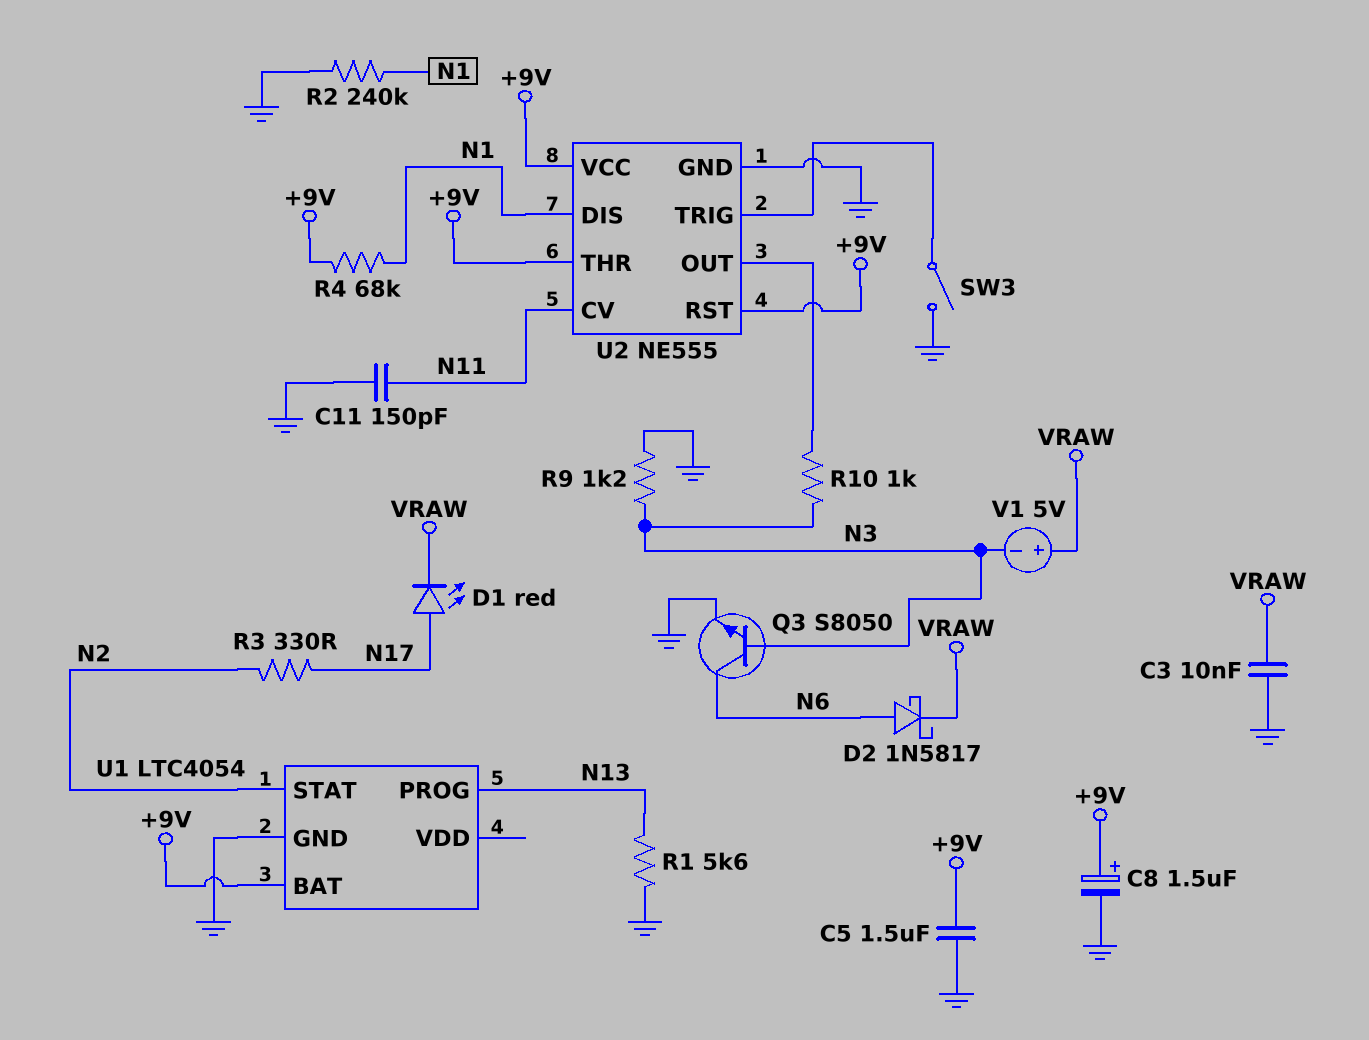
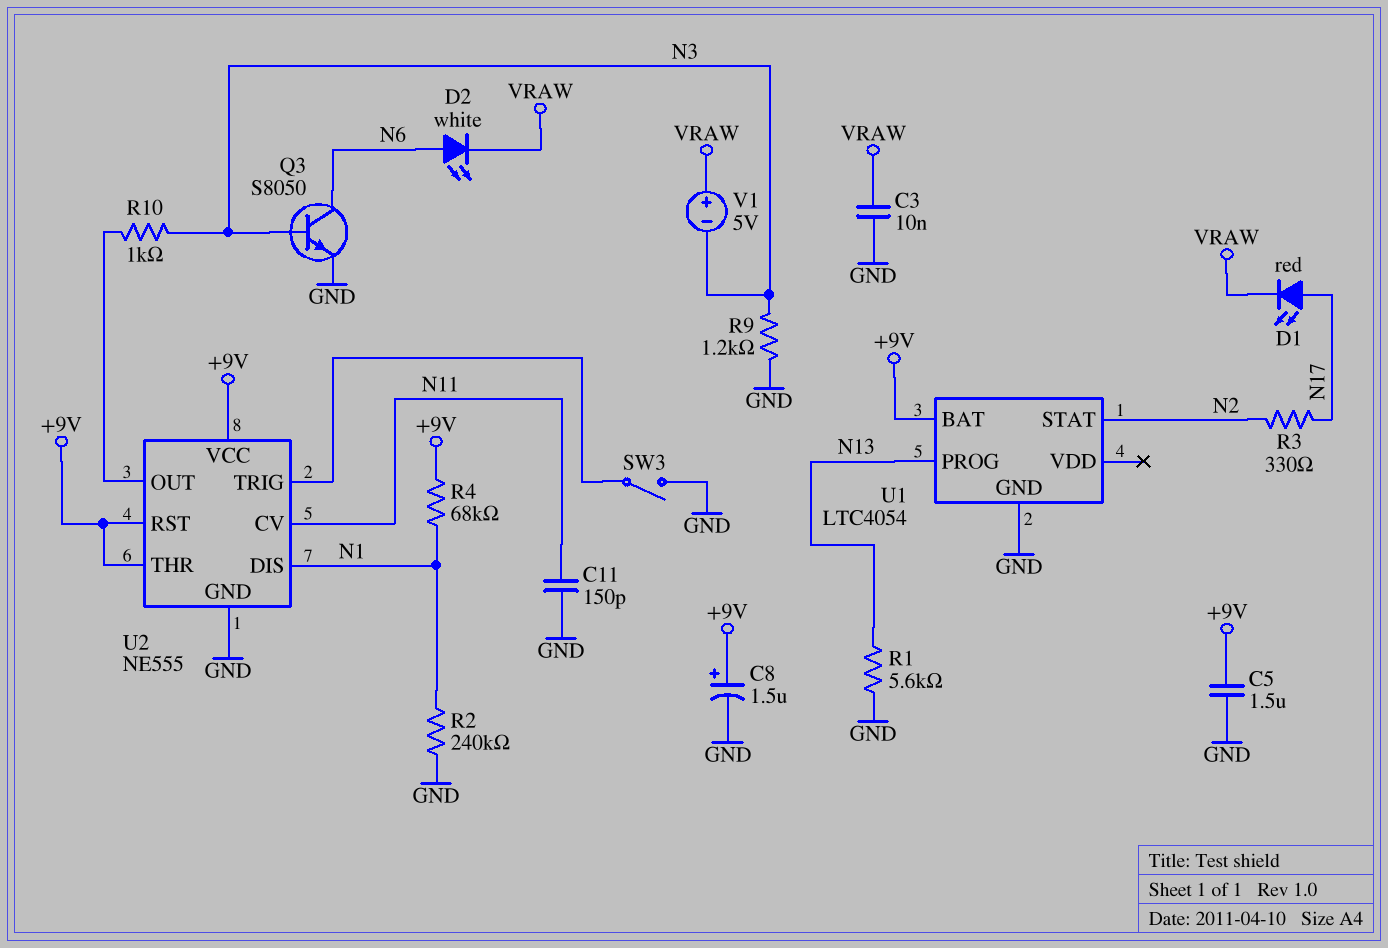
D2: schottky 1N5817 (A N6, K VRAW) -> LED white (A N6, K VRAW)

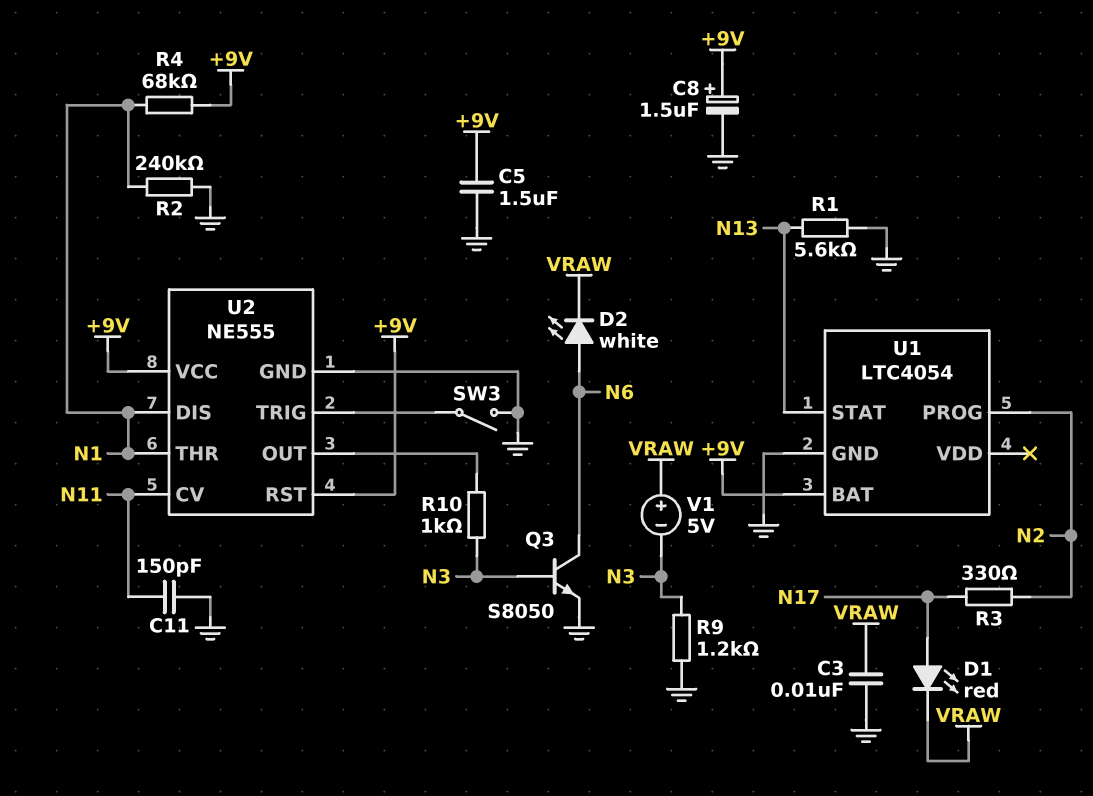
U1 pin PROG: N13 -> N2
U1 pin STAT: N2 -> N13
U2 pin THR: +9V -> N1

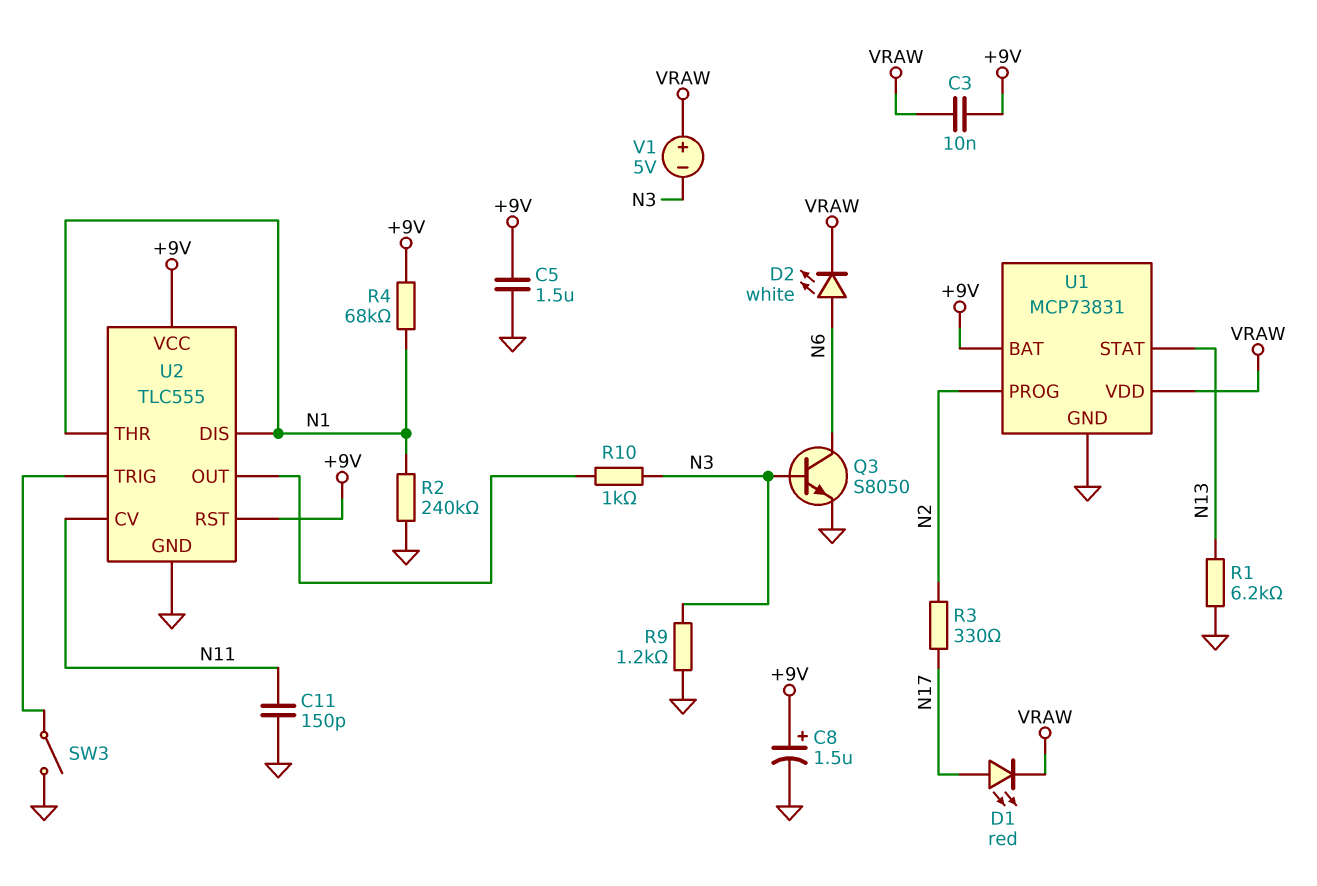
C3: 10nF (GND, VRAW) -> 10nF (+9V, VRAW)
R1: 5.6k (GND, N13) -> 6.2k (GND, N13)
U1: LTC4054 -> MCP73831
U1 pin VDD: none -> VRAW
U2: NE555 -> TLC555

